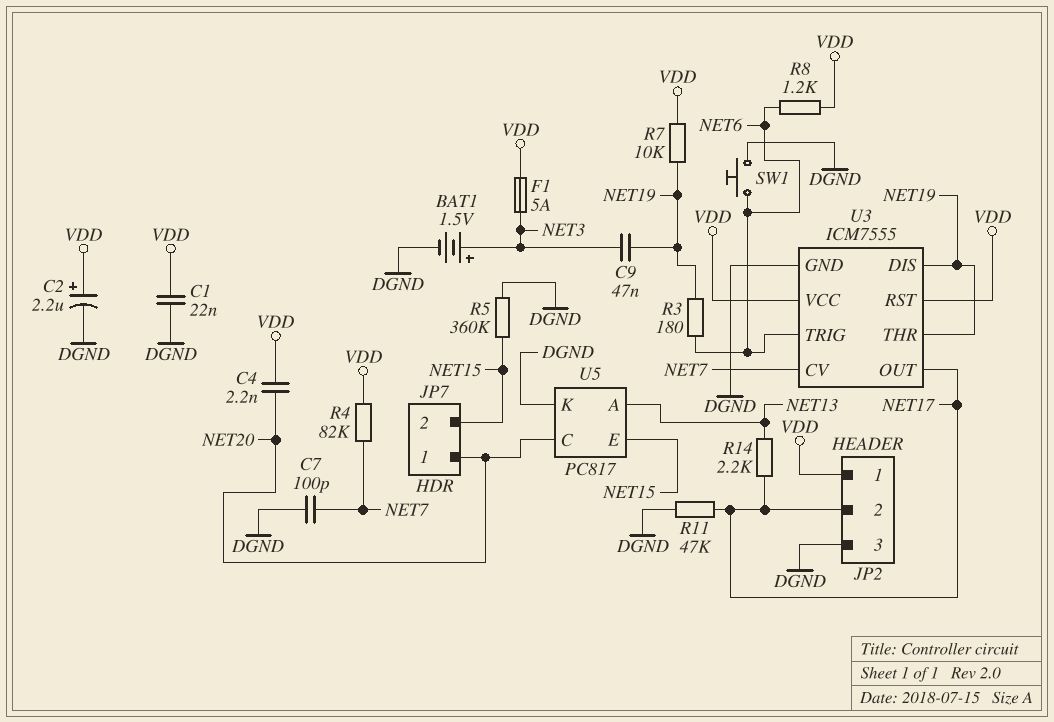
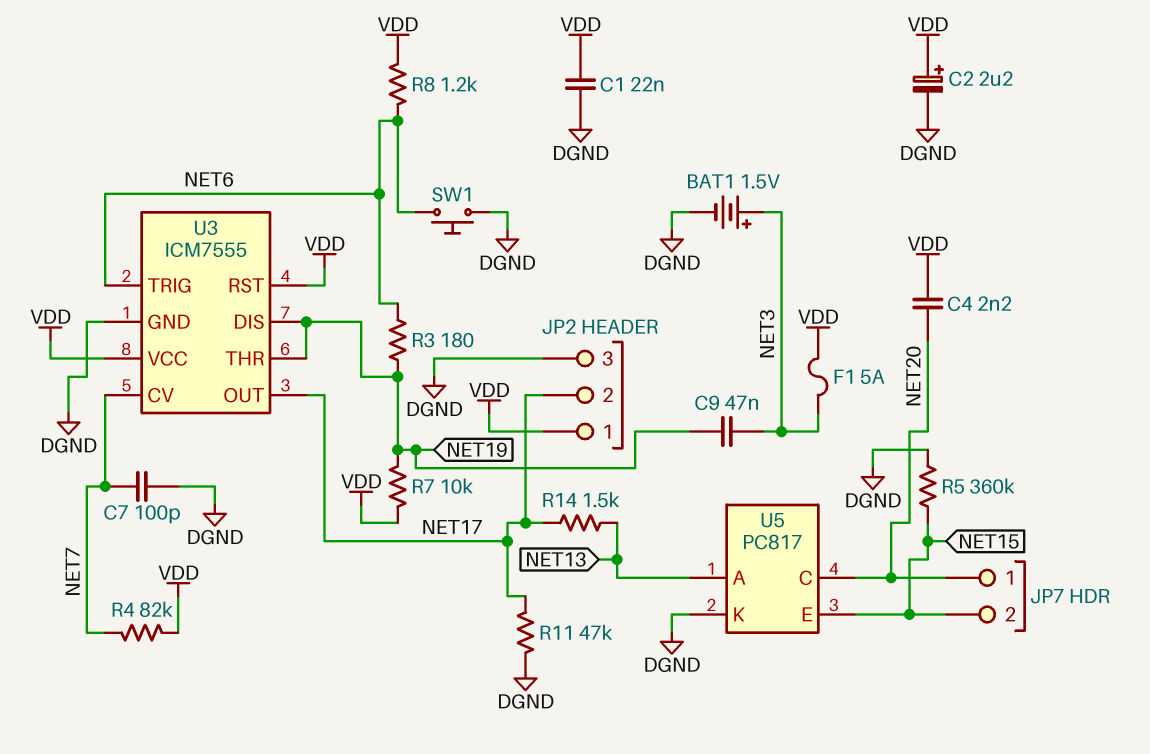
R14: 2.2k (NET13, NET17) -> 1.5k (NET13, NET17)

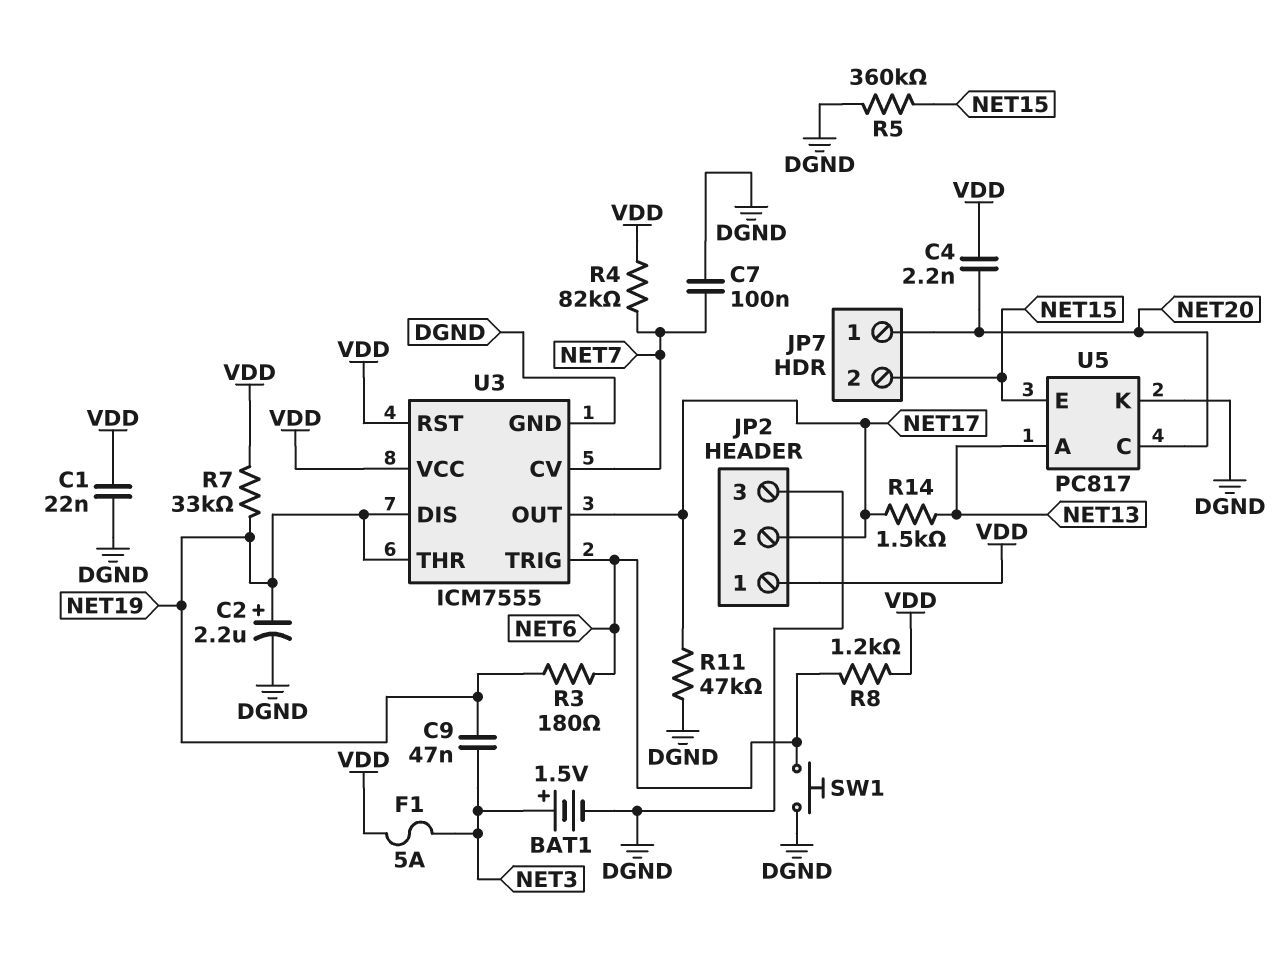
C2: 2.2uF (plus VDD, minus DGND) -> 2.2uF (plus NET19, minus DGND)
C7: 100pF (DGND, NET7) -> 100nF (DGND, NET7)
R7: 10k (NET19, VDD) -> 33k (NET19, VDD)

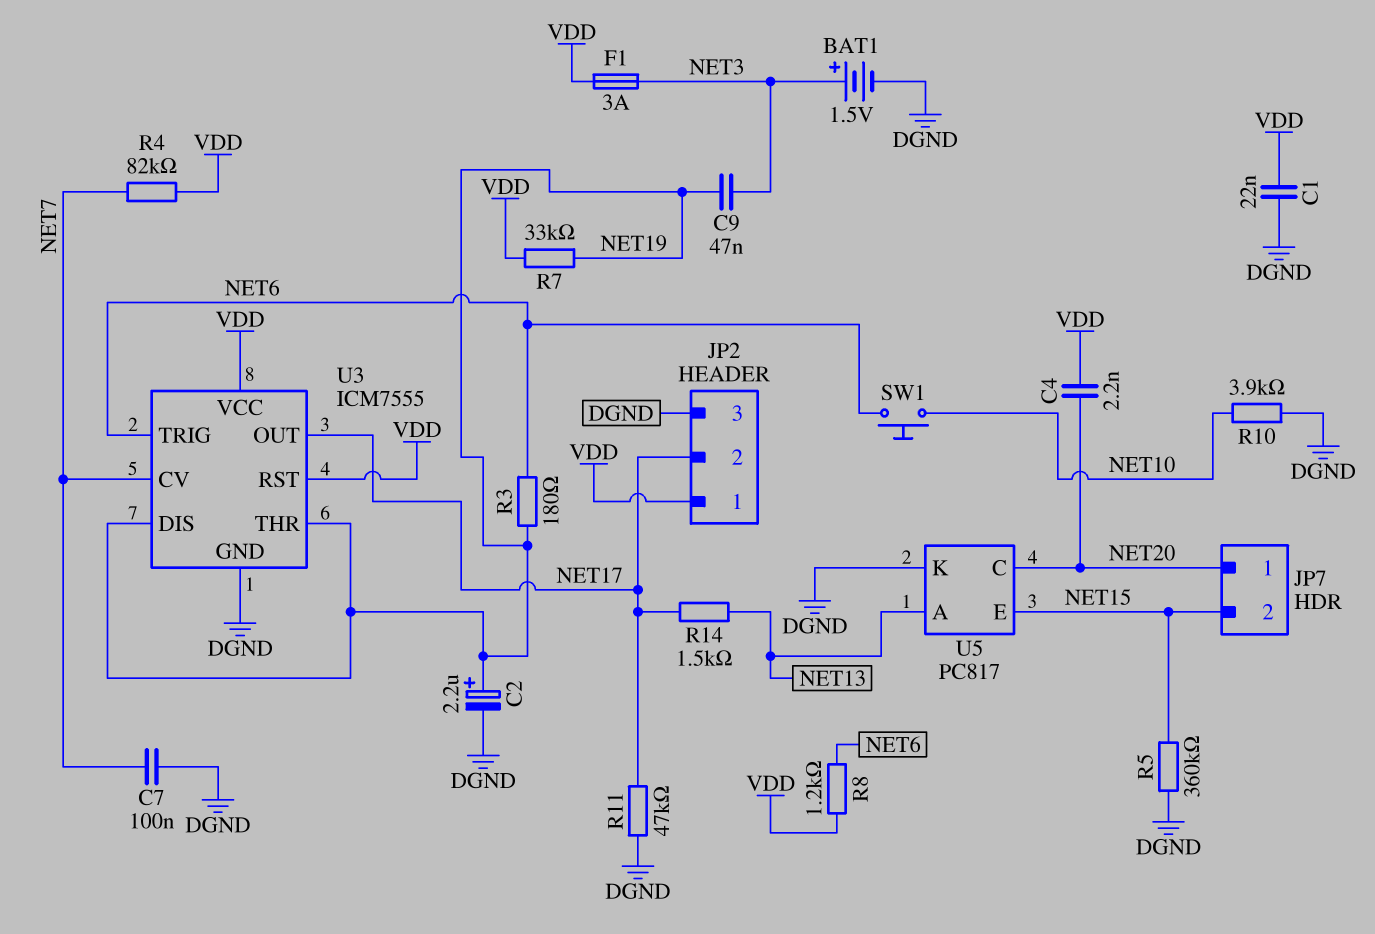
F1: 5A (NET3, VDD) -> 3A (NET3, VDD)
R10: none -> 3.9k (DGND, NET10)
SW1: button (DGND, NET6) -> button (NET6, NET10)

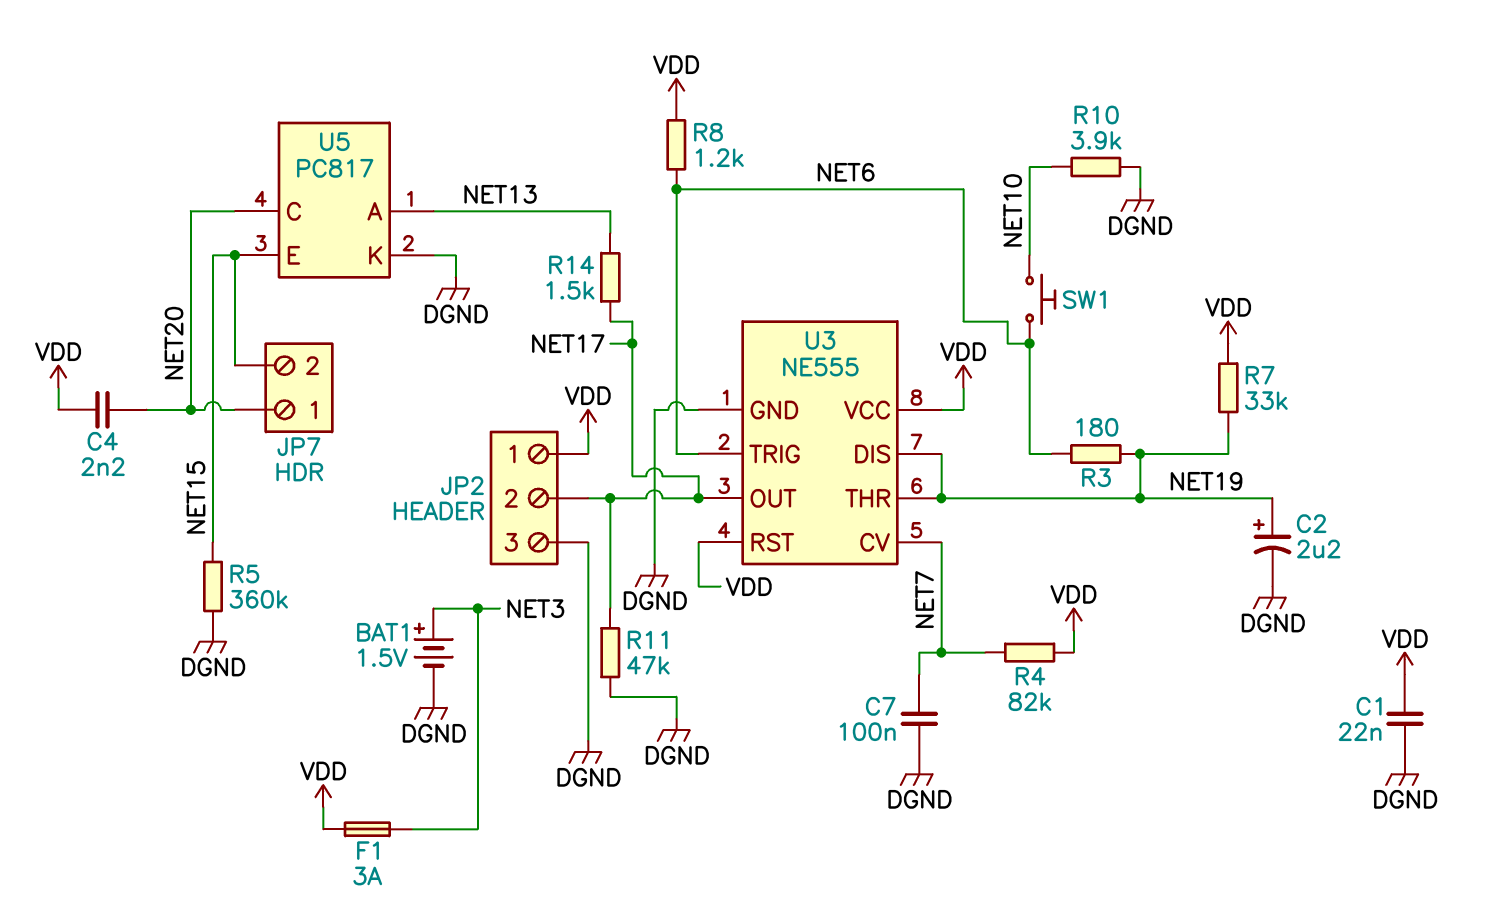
C9: 47nF (NET3, NET19) -> none
U3: ICM7555 -> NE555

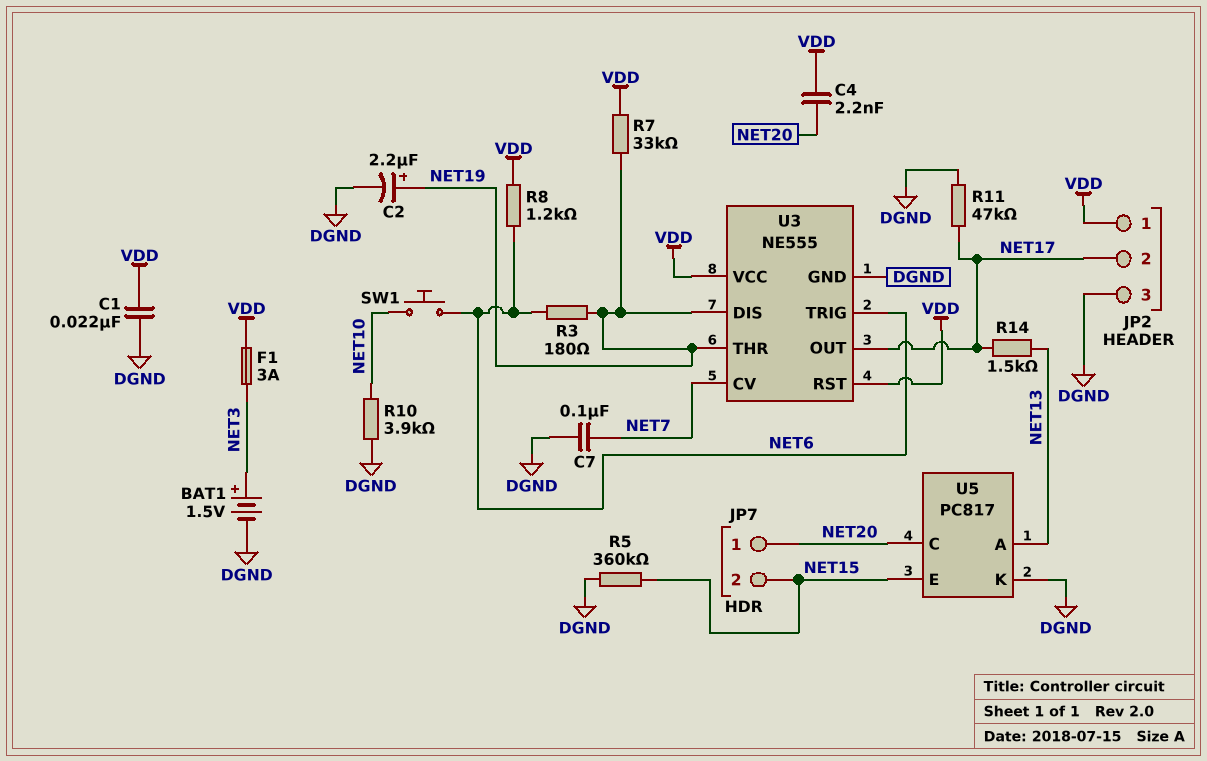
R4: 82k (NET7, VDD) -> none

